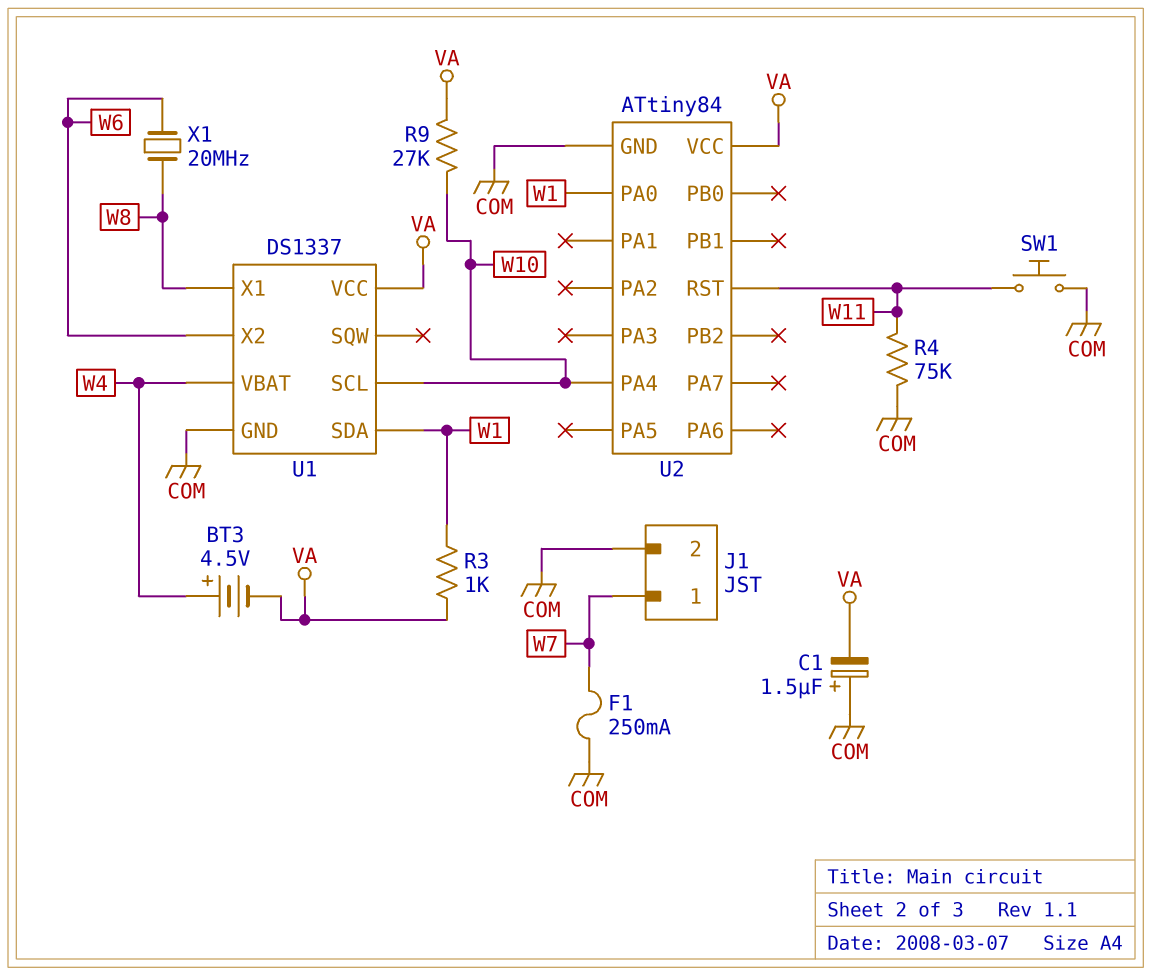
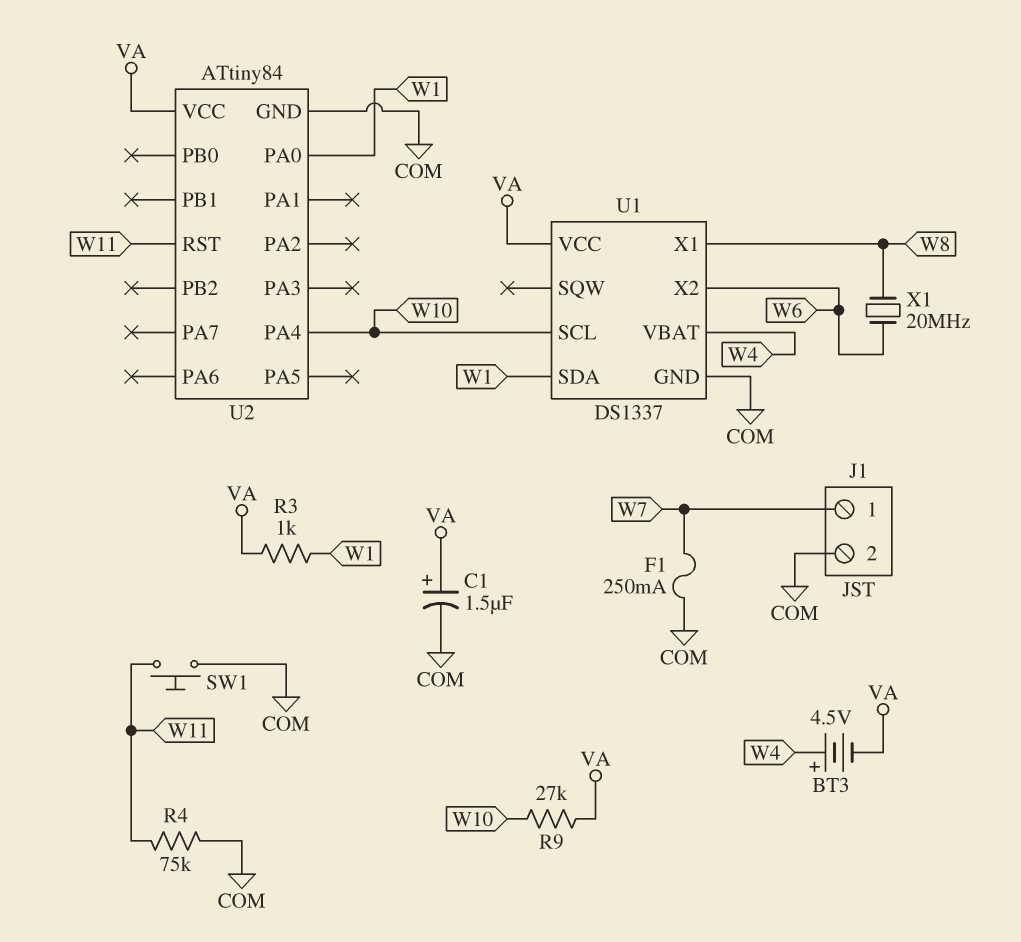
C1: 1.5uF (plus COM, minus VA) -> 1.5uF (plus VA, minus COM)

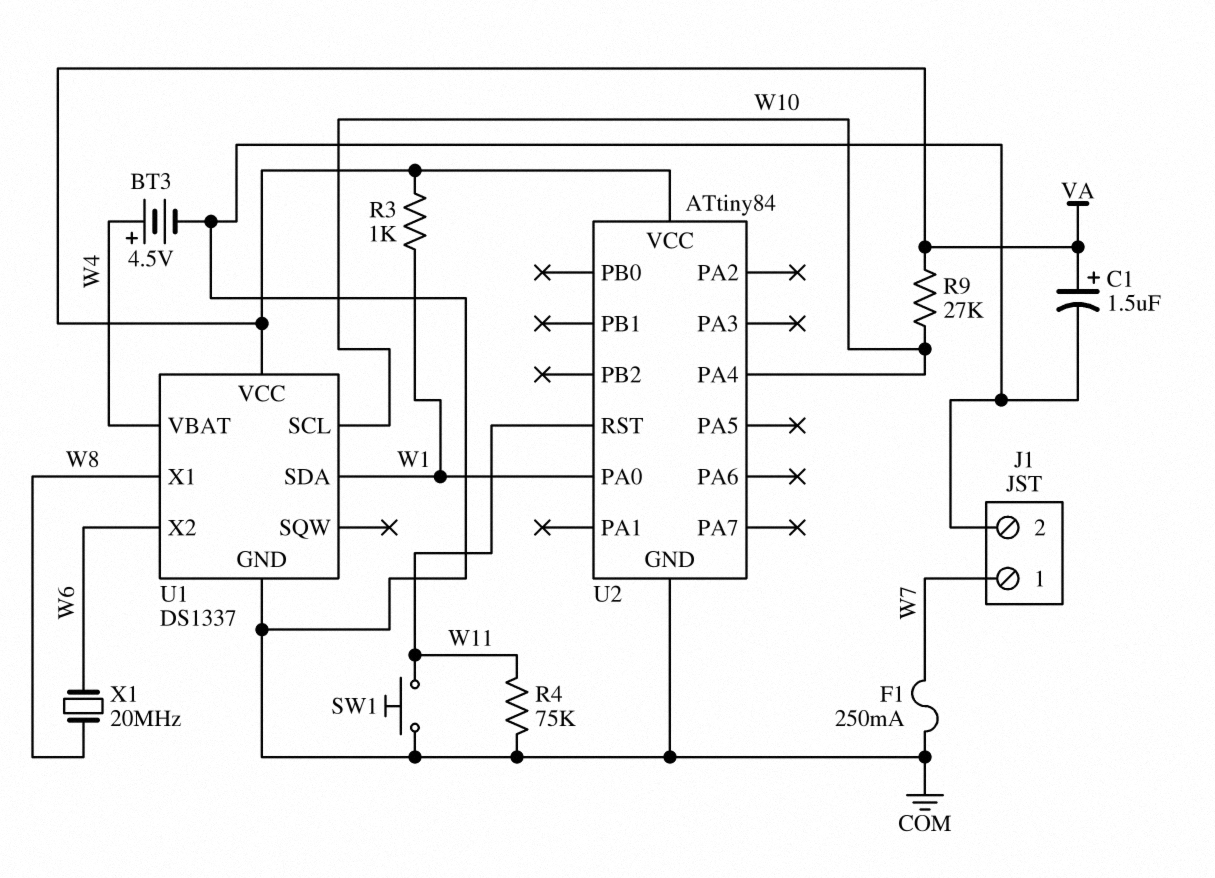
BT3: 4.5V (plus W4, minus VA) -> 4.5V (plus W4, minus COM)

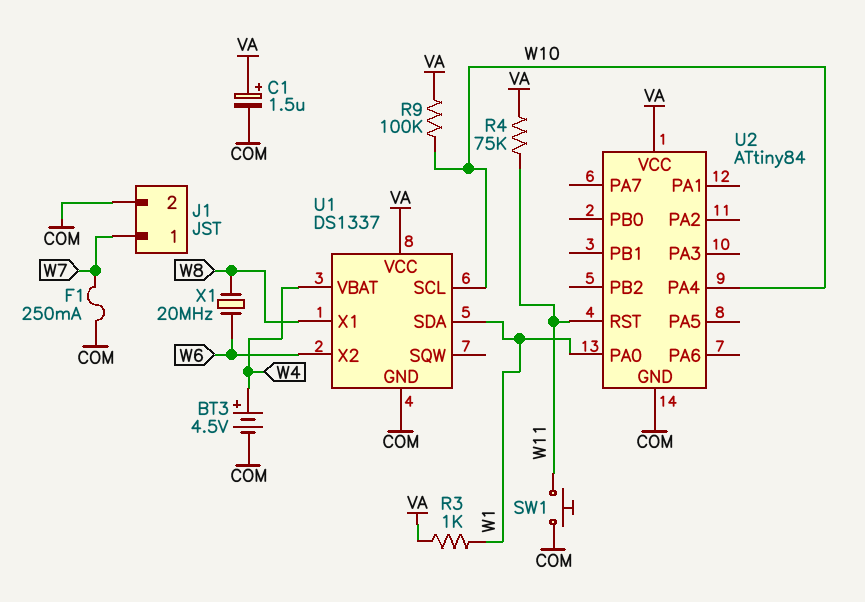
R4: 75k (COM, W11) -> 75k (VA, W11)
R9: 27k (VA, W10) -> 100k (VA, W10)

